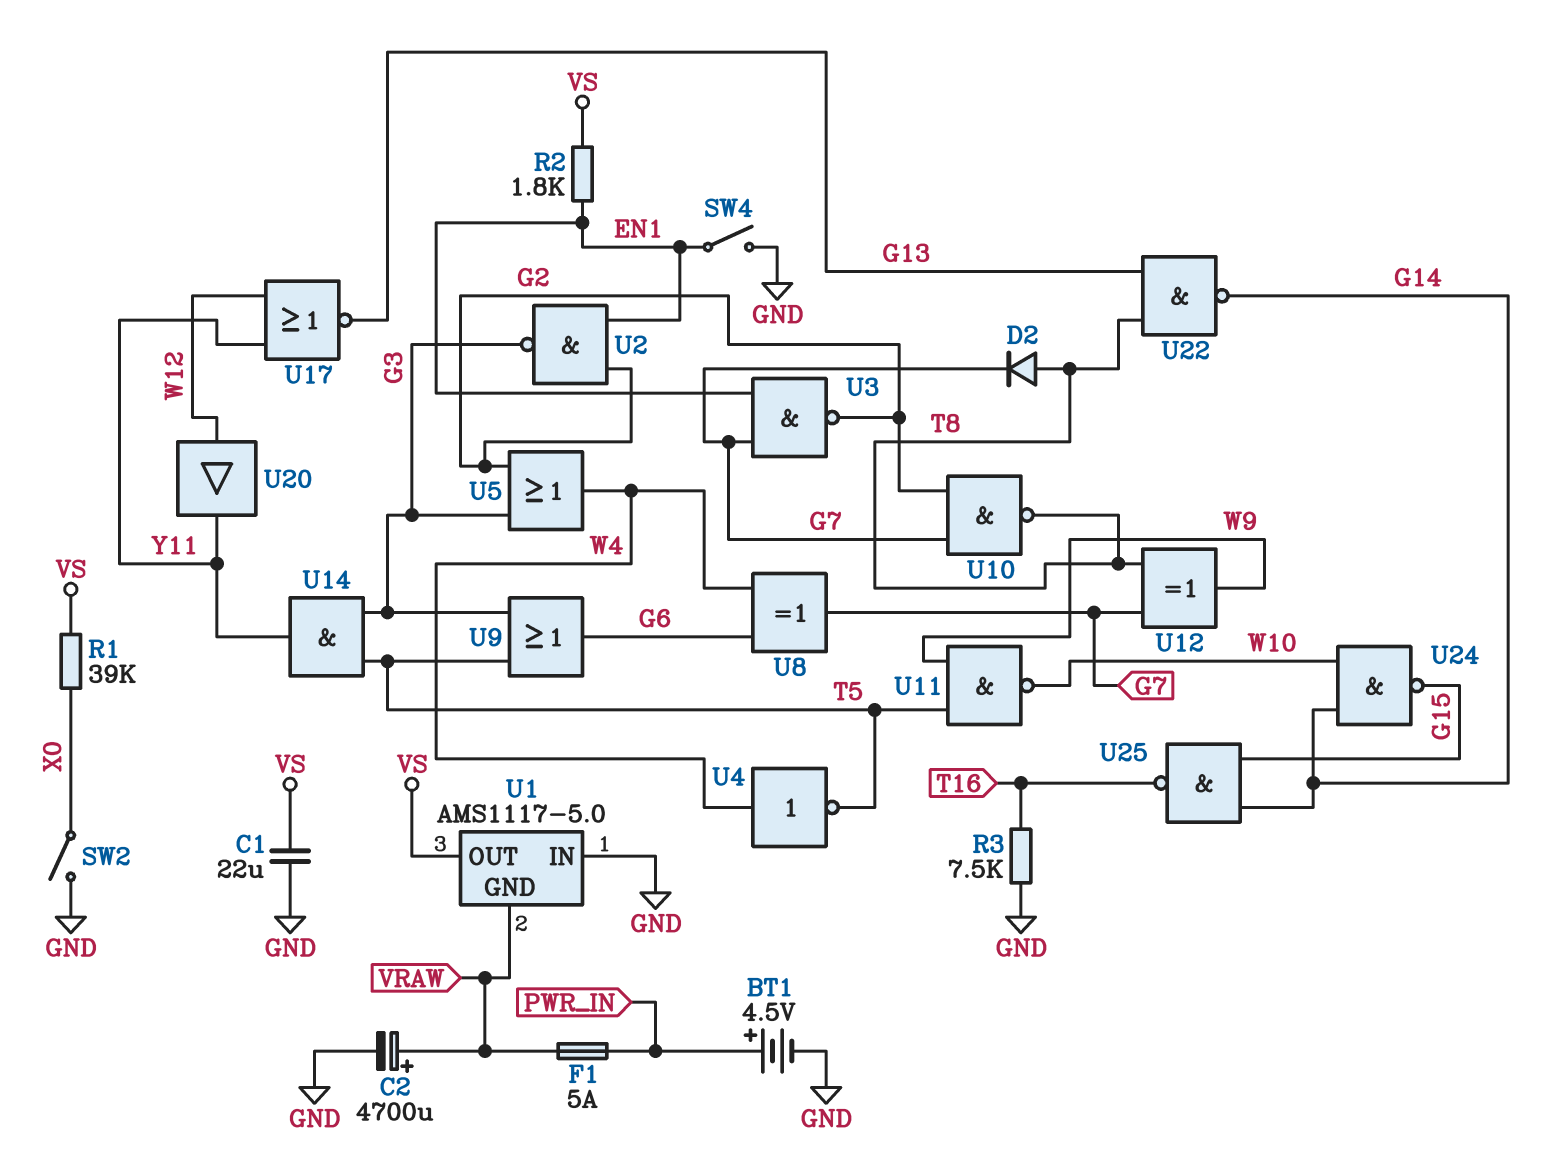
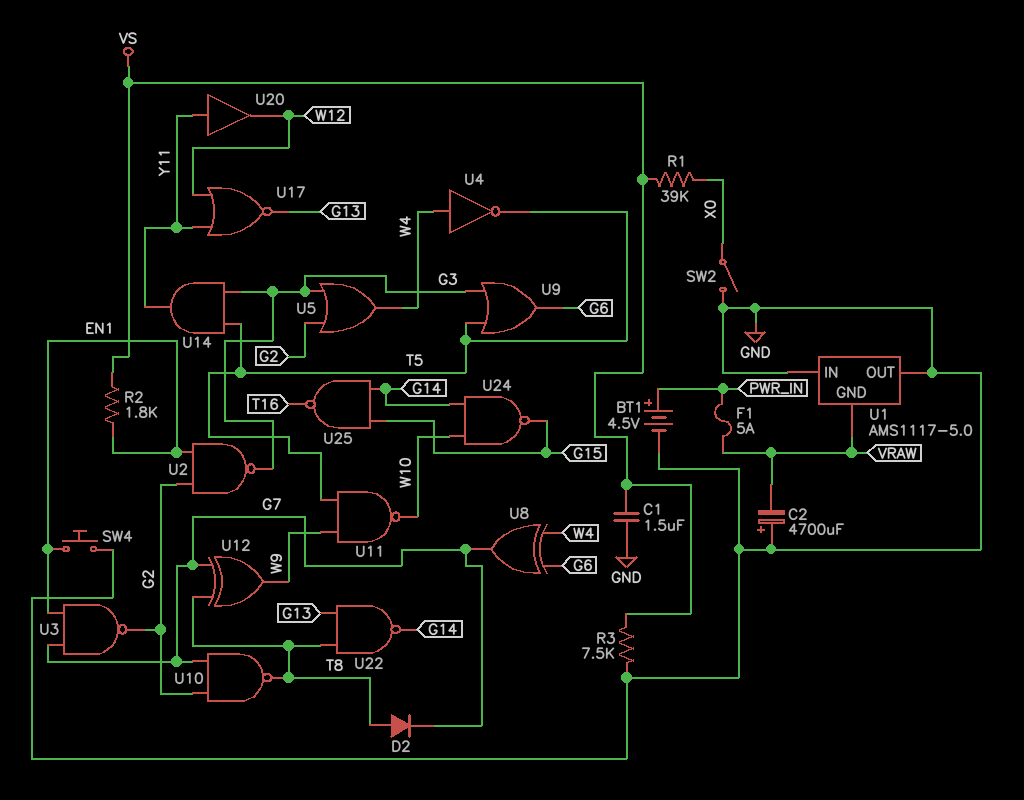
C1: 22uF (GND, VS) -> 1.5uF (GND, VS)
C2: 4700uF (plus VRAW, minus GND) -> 4700uF (plus GND, minus VRAW)
R3: 7.5k (GND, T16) -> 7.5k (GND, VS)
SW4: switch (EN1, GND) -> button (EN1, GND)
U1 pin OUT: VS -> GND
U20: buffer (in W12, out Y11) -> buffer (in Y11, out W12)

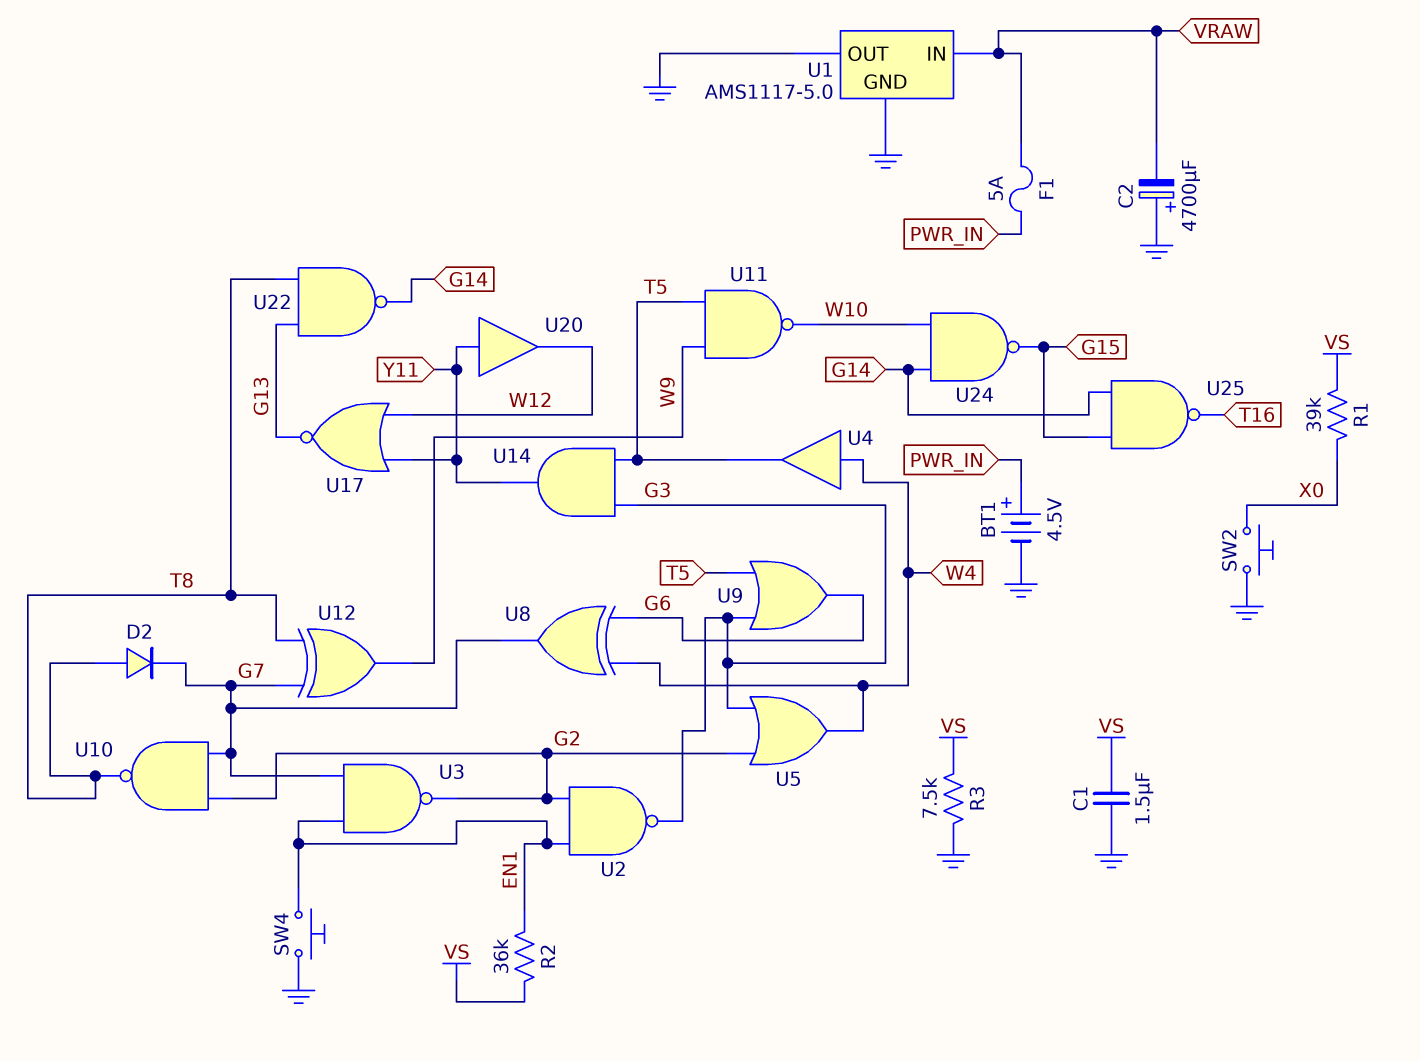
R2: 1.8k (EN1, VS) -> 36k (EN1, VS)
SW2: switch (GND, X0) -> button (GND, X0)
U1 pin GND: VRAW -> GND
U1 pin IN: GND -> VRAW
U4: NOT (in W4, out T5) -> buffer (in W4, out T5)

